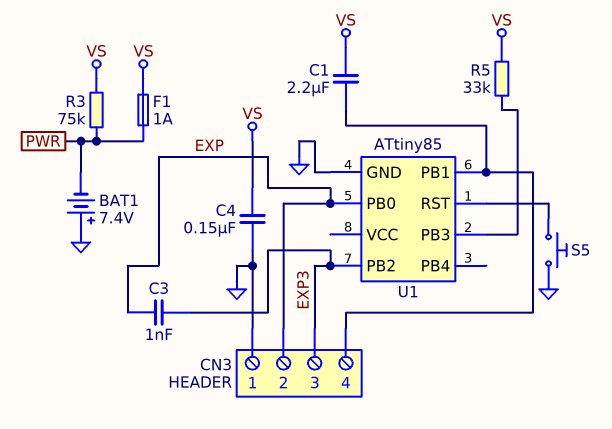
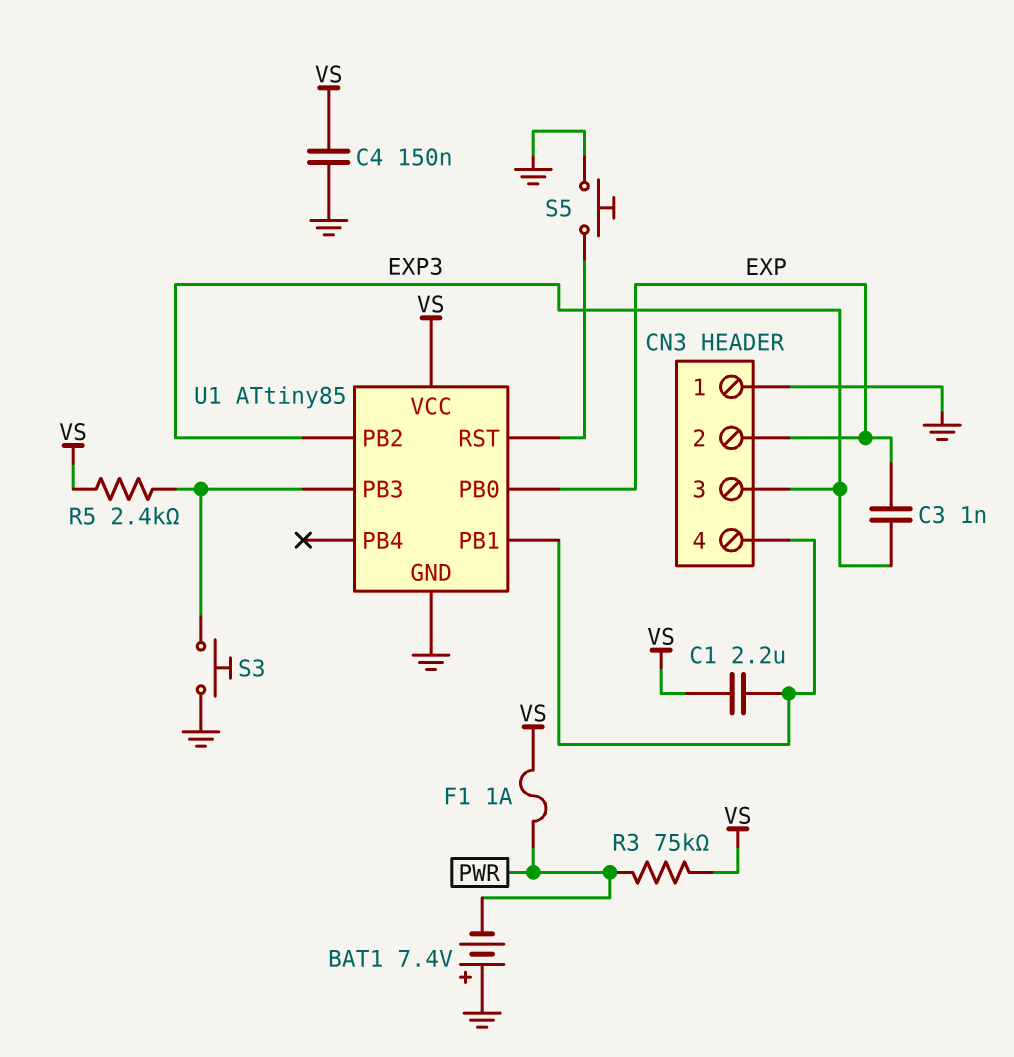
R5: 33k (U1/PB3, VS) -> 2.4k (U1/PB3, VS)
S3: none -> button (GND, U1/PB3)
U1 pin VCC: none -> VS

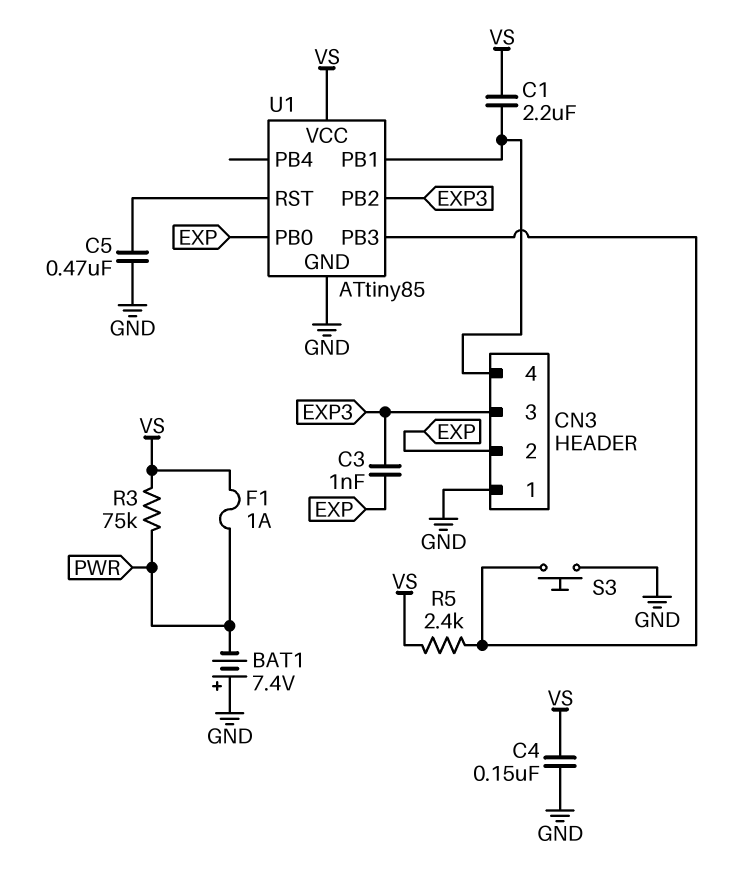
C5: none -> 470nF (GND, U1/RST)
S5: button (GND, U1/RST) -> none

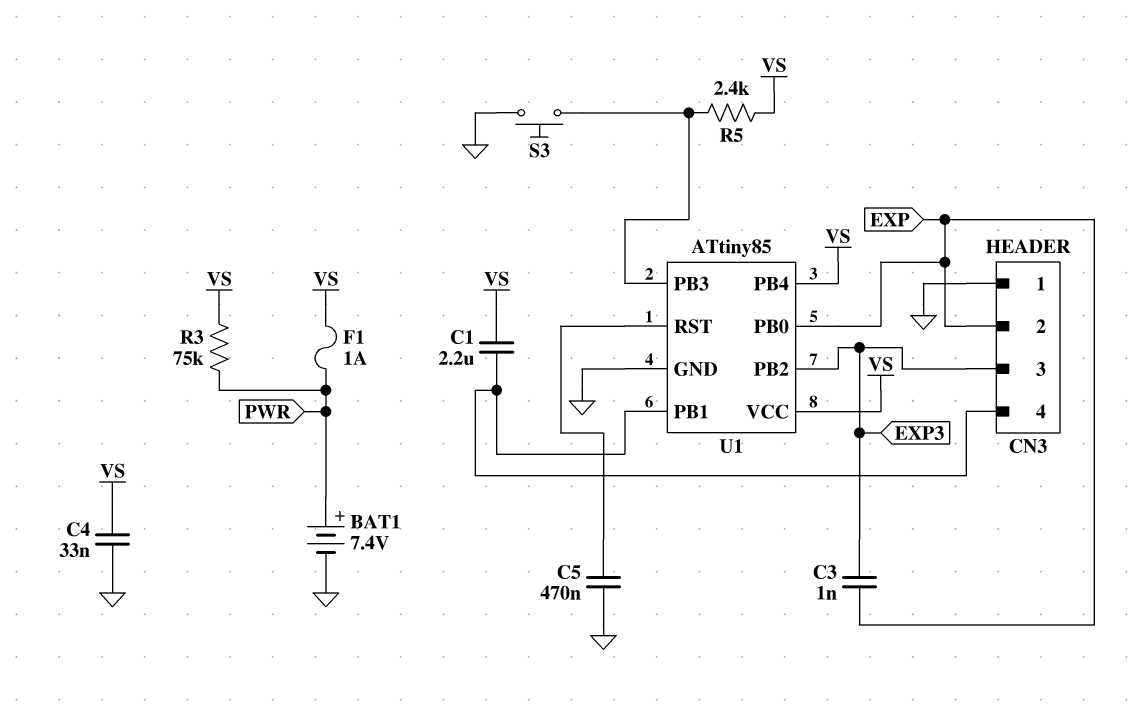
BAT1: 7.4V (plus GND, minus PWR) -> 7.4V (plus PWR, minus GND)
C4: 150nF (GND, VS) -> 33nF (GND, VS)
U1 pin PB4: none -> VS

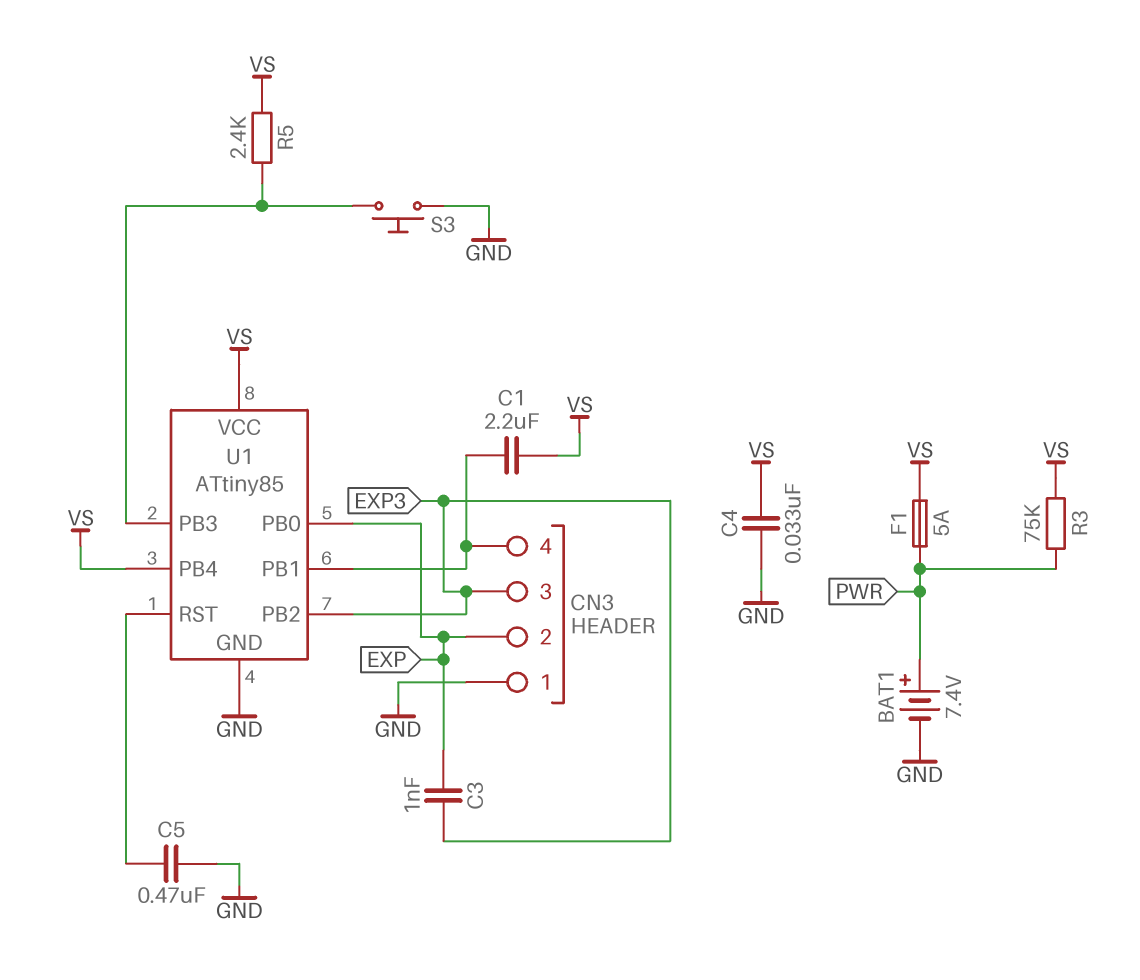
F1: 1A (PWR, VS) -> 5A (PWR, VS)

